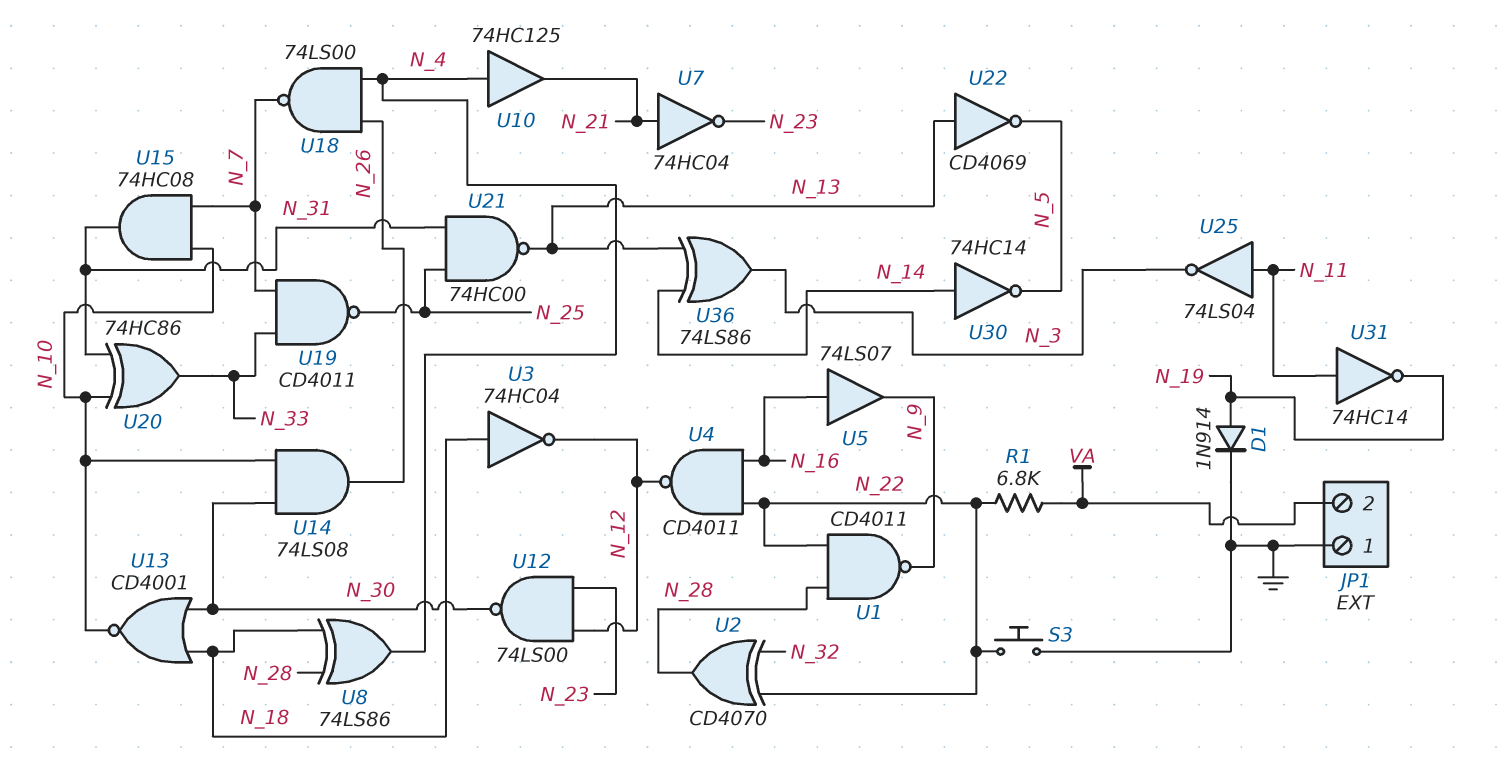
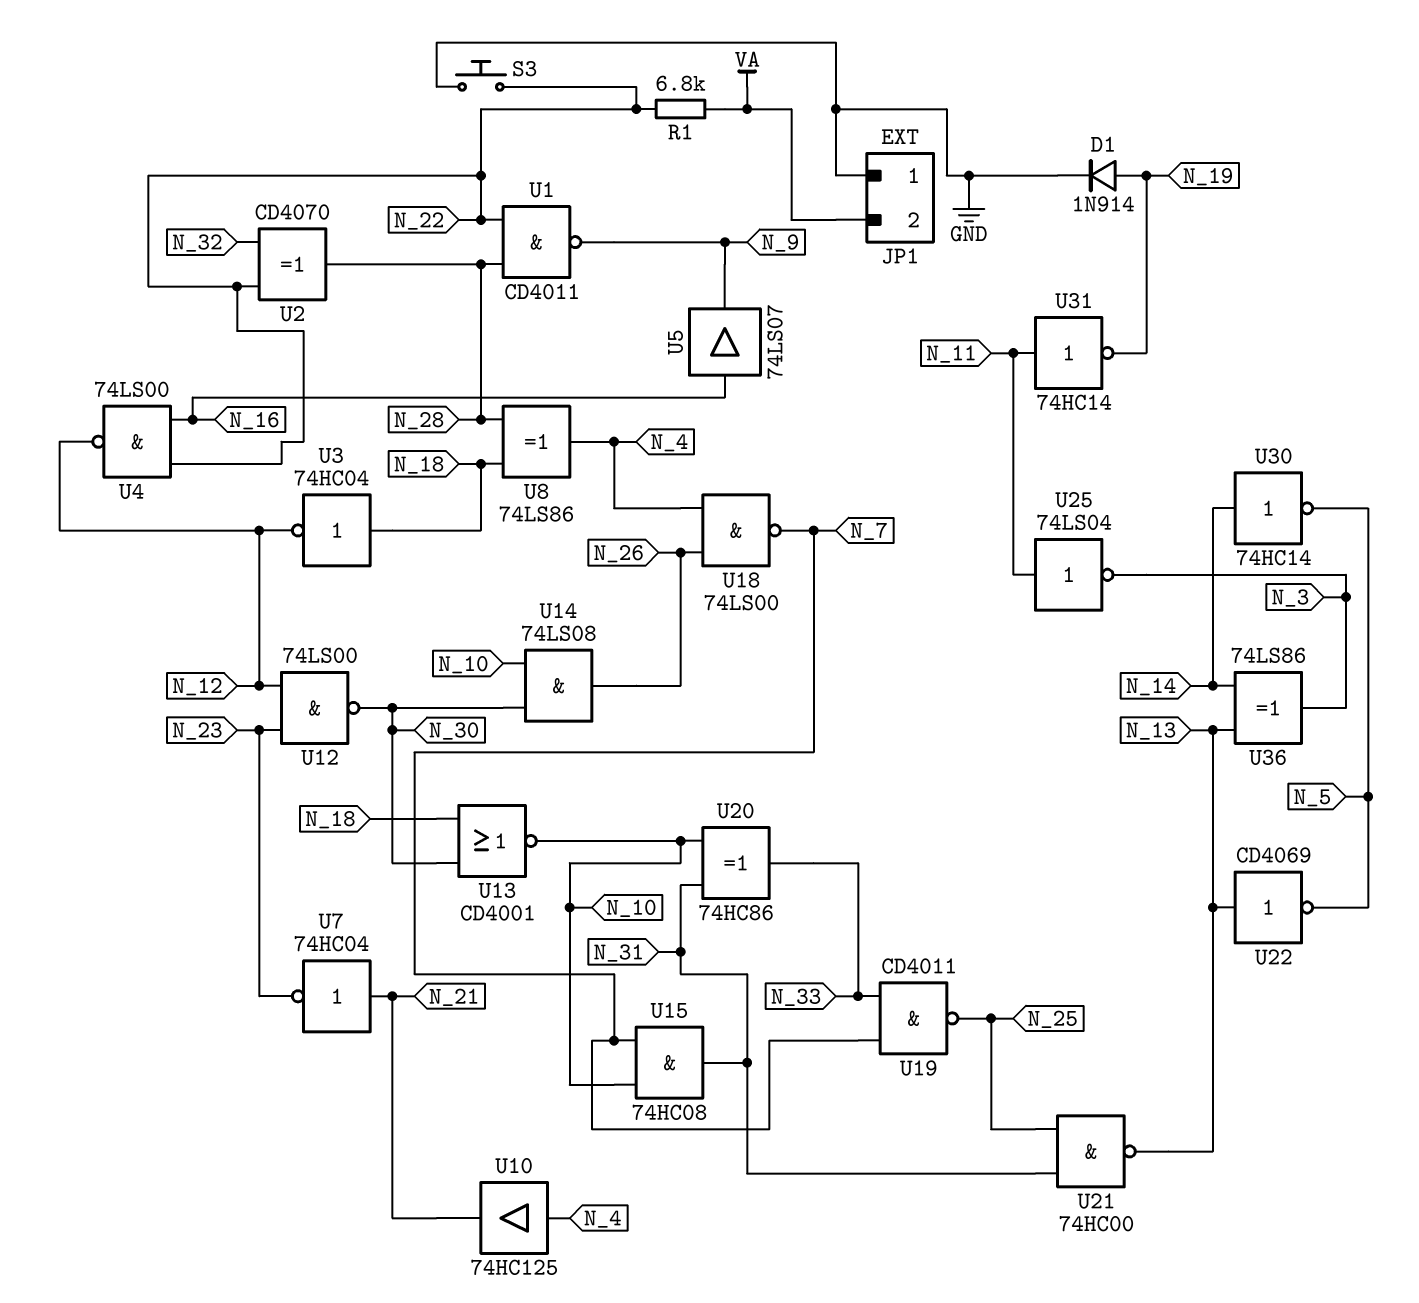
U4: NAND CD4011 (in N_16, in N_22, out N_12) -> NAND 74LS00 (in N_16, in N_22, out N_12)

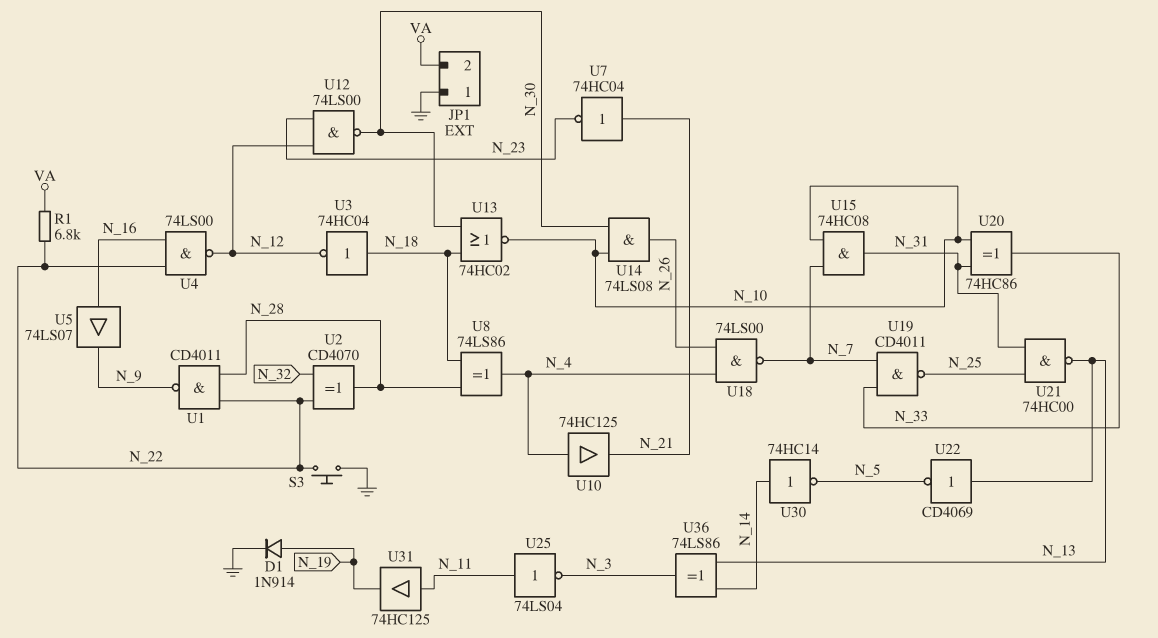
U13: NOR CD4001 (in N_18, in N_30, out N_10) -> NOR 74HC02 (in N_18, in N_30, out N_10)
U31: NOT 74HC14 (in N_11, out N_19) -> buffer 74HC125 (in N_11, out N_19)

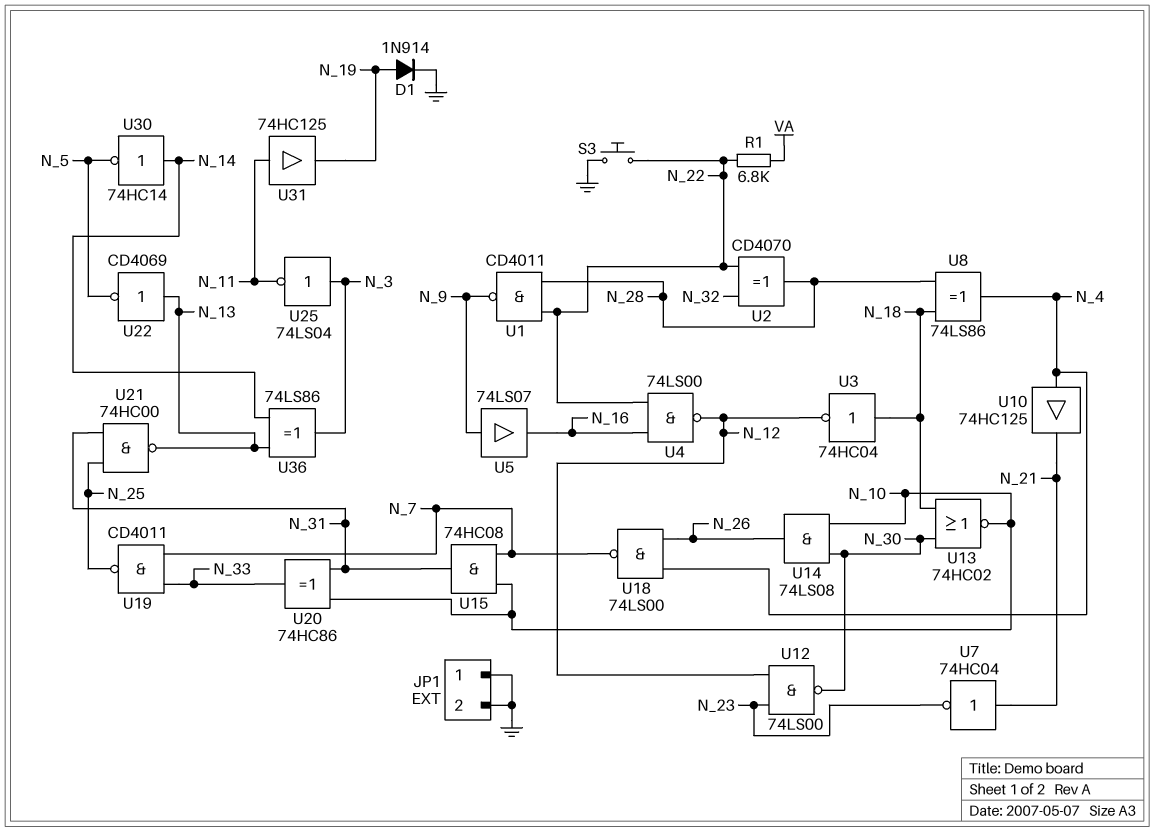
JP1 pin 2: VA -> GND
U5: buffer 74LS07 (in N_16, out N_9) -> buffer 74LS07 (in N_9, out N_16)
U25: NOT 74LS04 (in N_11, out N_3) -> NOT 74LS04 (in N_3, out N_11)

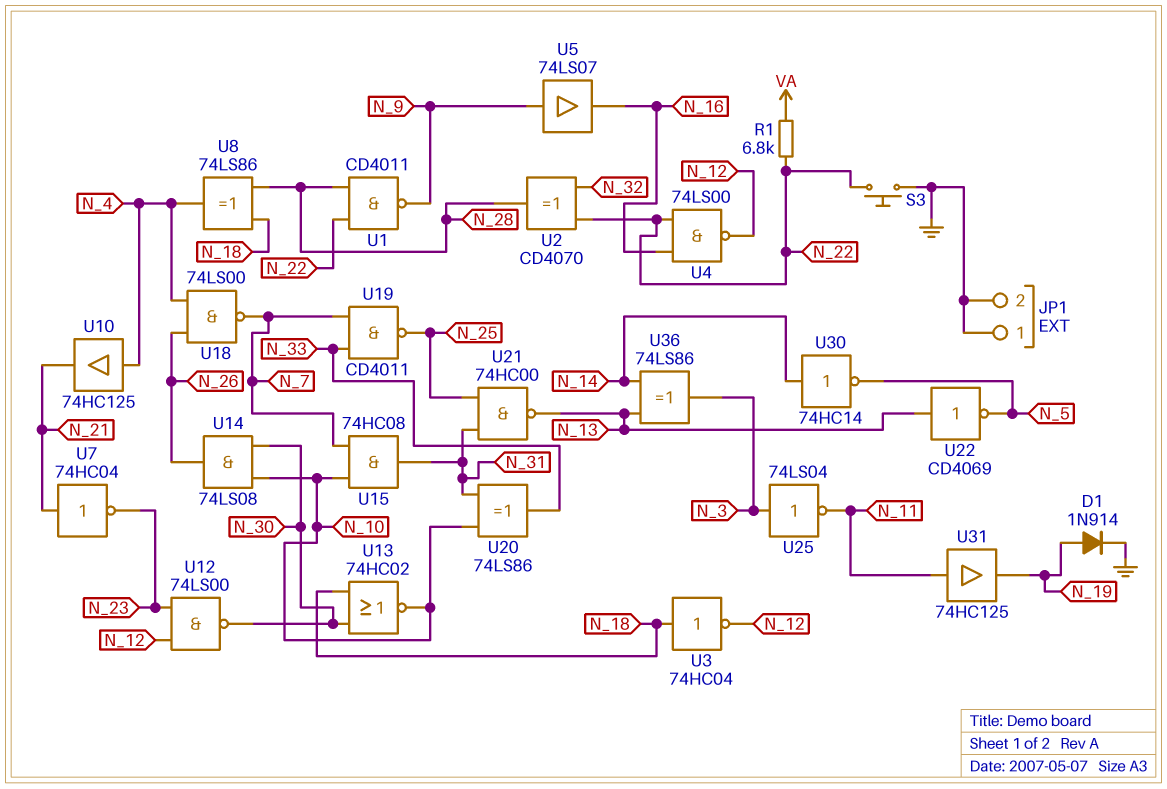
U20: XOR 74HC86 (in N_10, in N_31, out N_33) -> XOR 74LS86 (in N_10, in N_31, out N_33)

